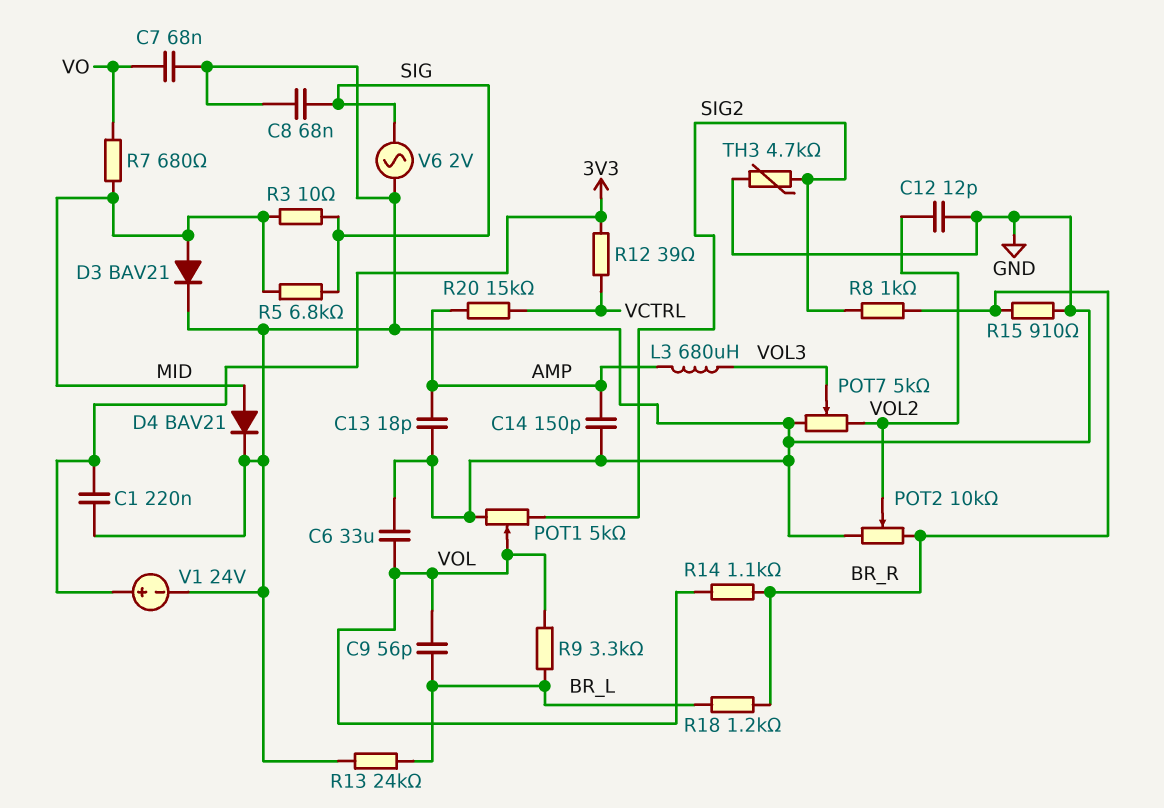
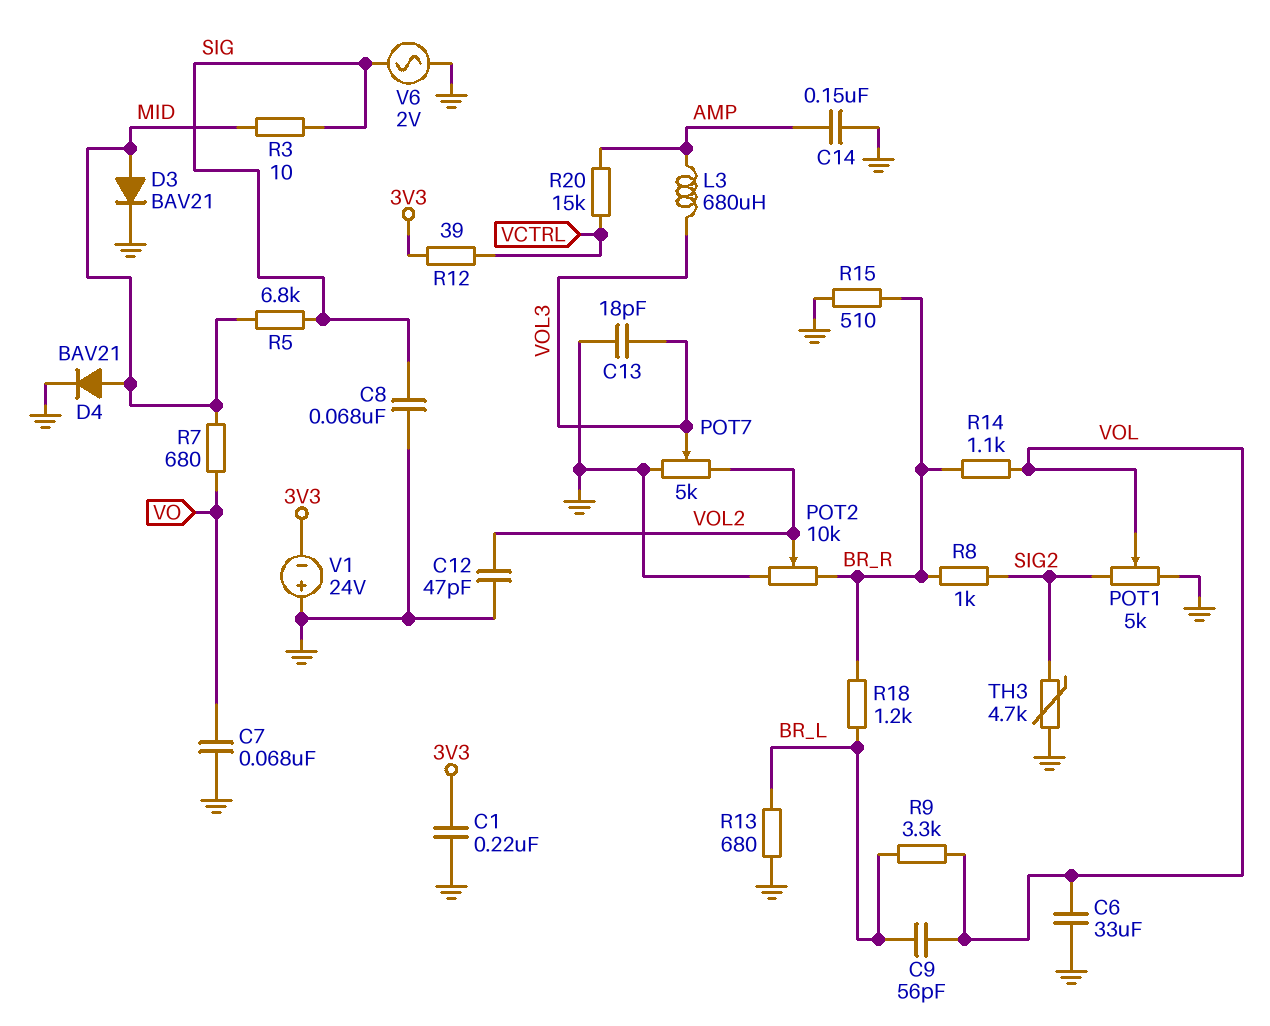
C12: 12pF (GND, VOL2) -> 47pF (GND, VOL2)
C13: 18pF (AMP, GND) -> 18pF (GND, VOL3)
C14: 150pF (AMP, GND) -> 150nF (AMP, GND)
R13: 24k (BR_L, GND) -> 680 (BR_L, GND)
R15: 910 (BR_R, GND) -> 510 (BR_R, GND)
V1: 24V (plus 3V3, minus GND) -> 24V (plus GND, minus 3V3)

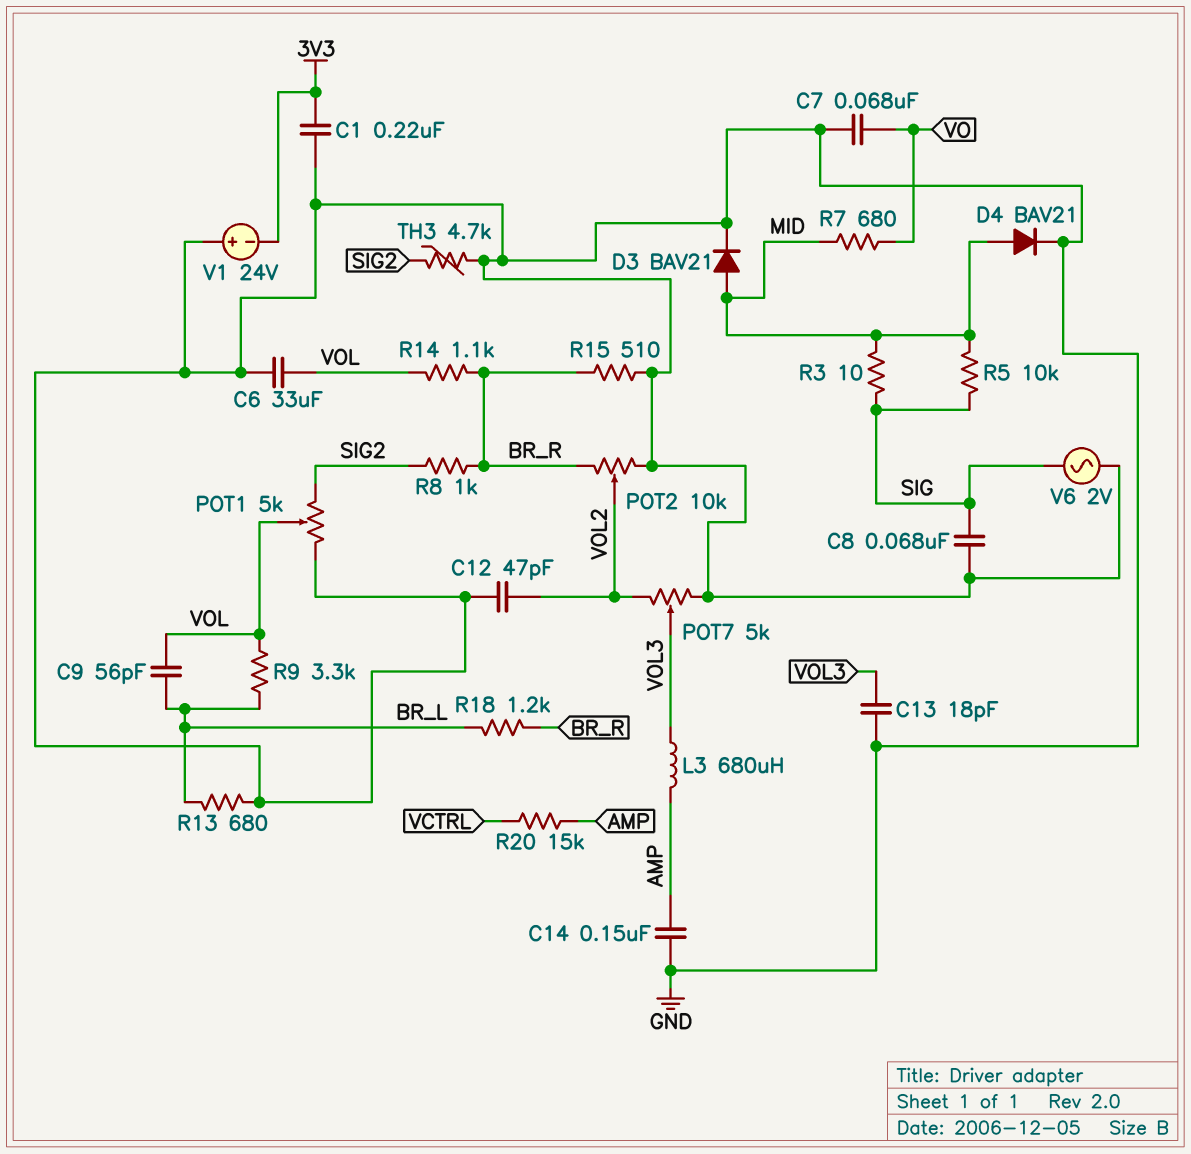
R5: 6.8k (MID, SIG) -> 10k (MID, SIG)
R12: 39 (3V3, VCTRL) -> none

